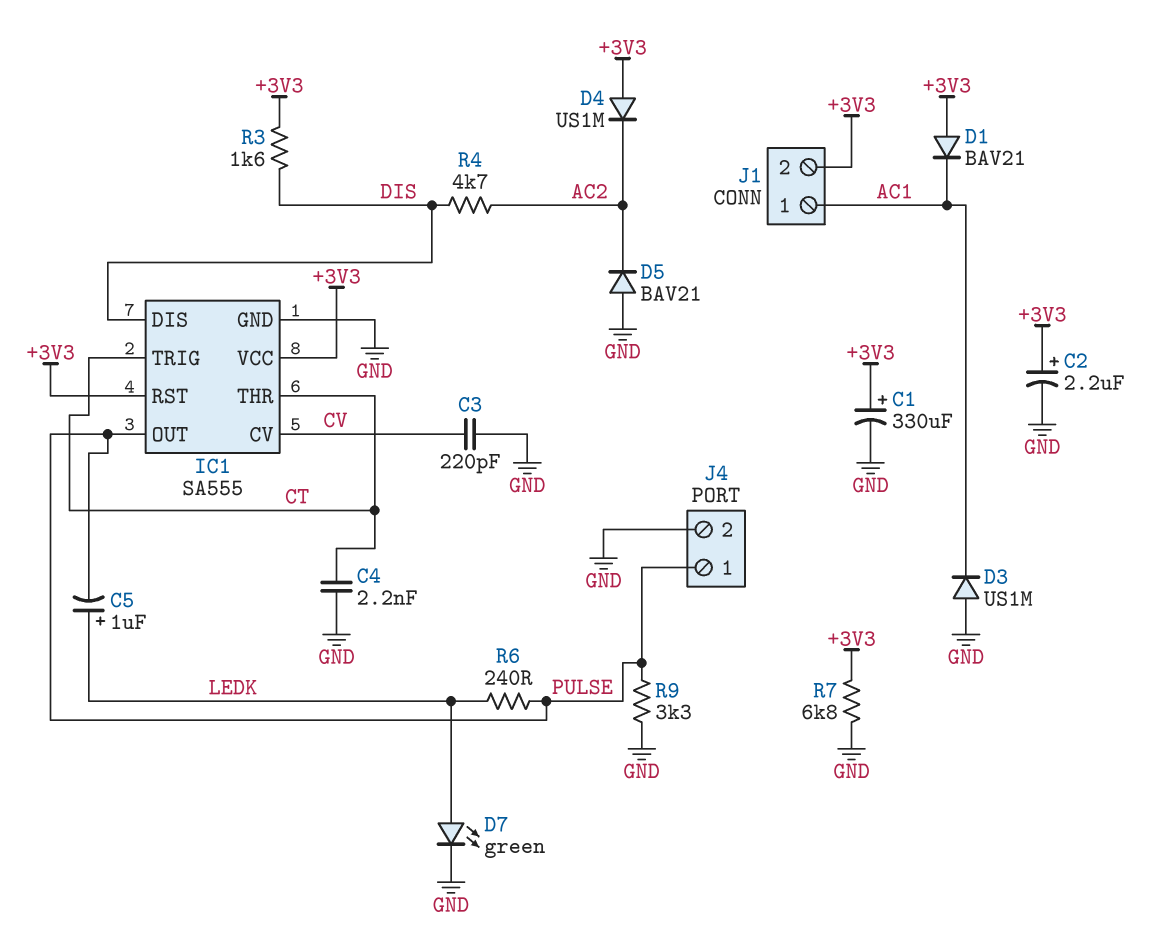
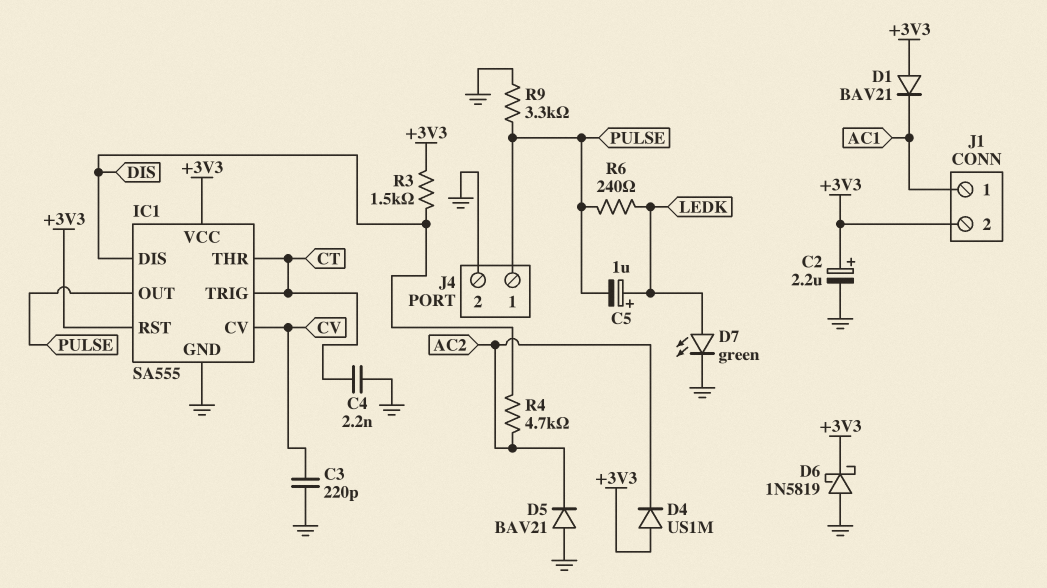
C1: 330uF (plus +3V3, minus GND) -> none
D3: diode US1M (A GND, K AC1) -> none
D6: none -> schottky 1N5819 (A GND, K +3V3)
R3: 1.6k (+3V3, DIS) -> 1.5k (+3V3, DIS)
R7: 6.8k (+3V3, GND) -> none

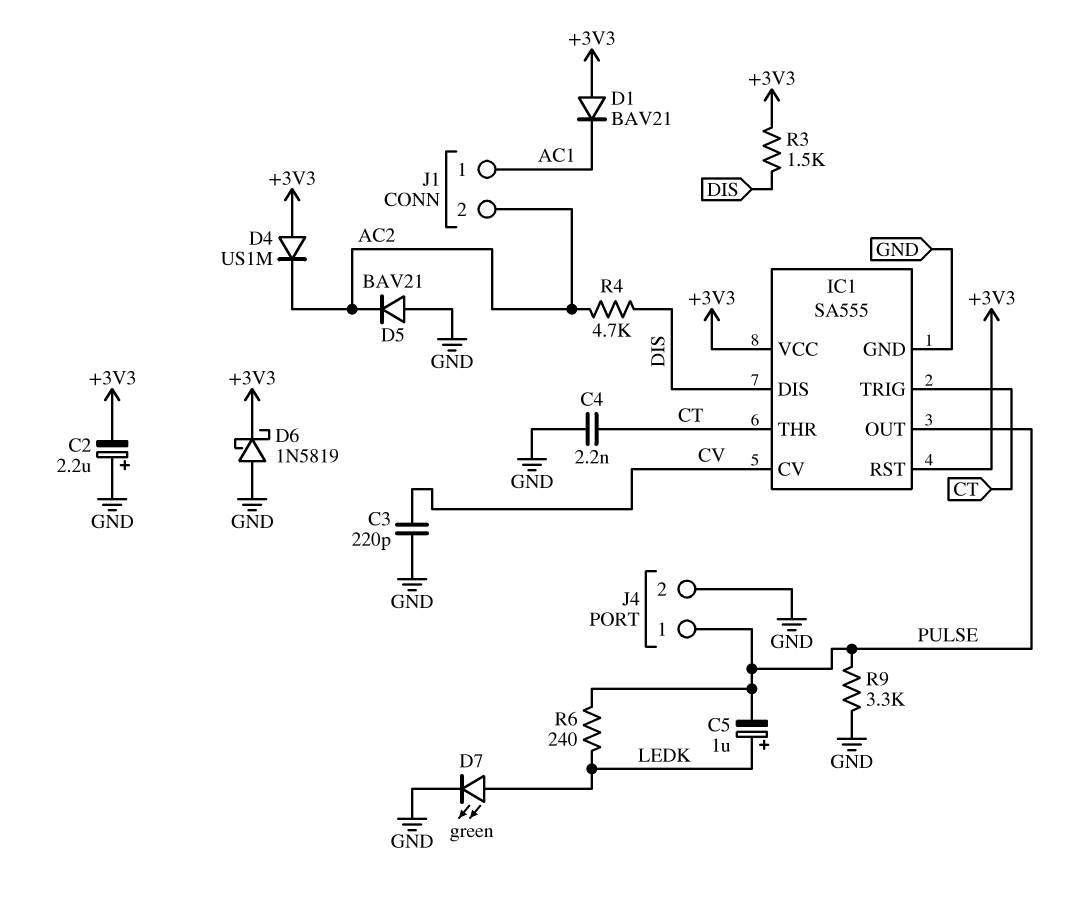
C2: 2.2uF (plus +3V3, minus GND) -> 2.2uF (plus GND, minus +3V3)
J1 pin 2: +3V3 -> AC2

